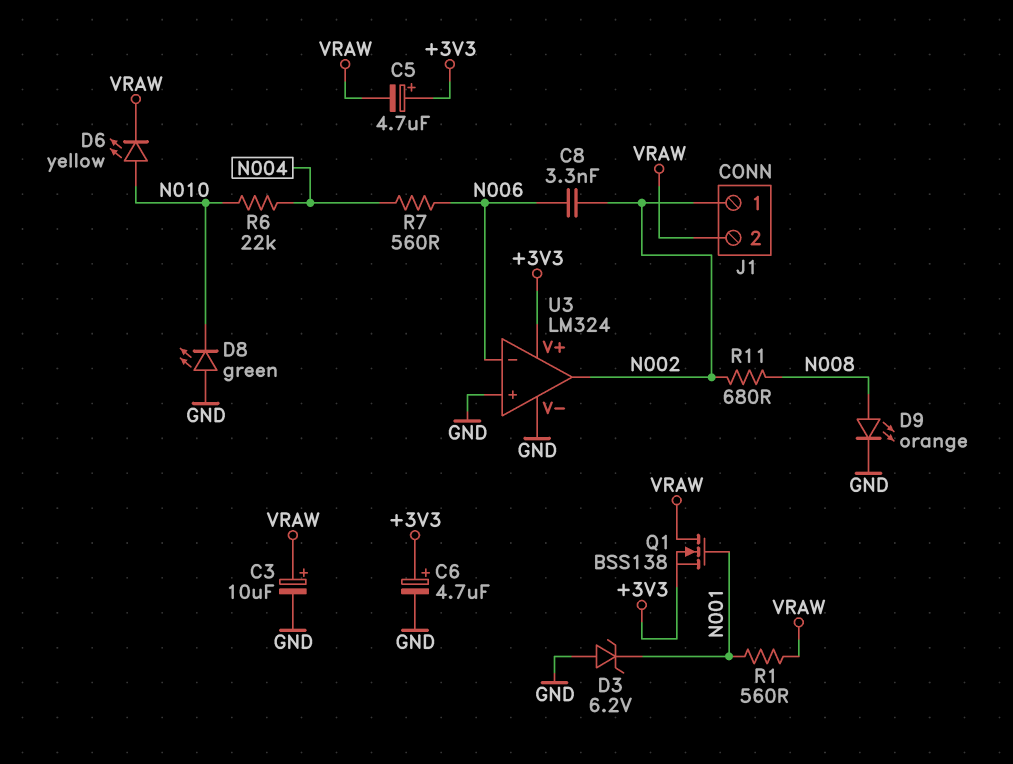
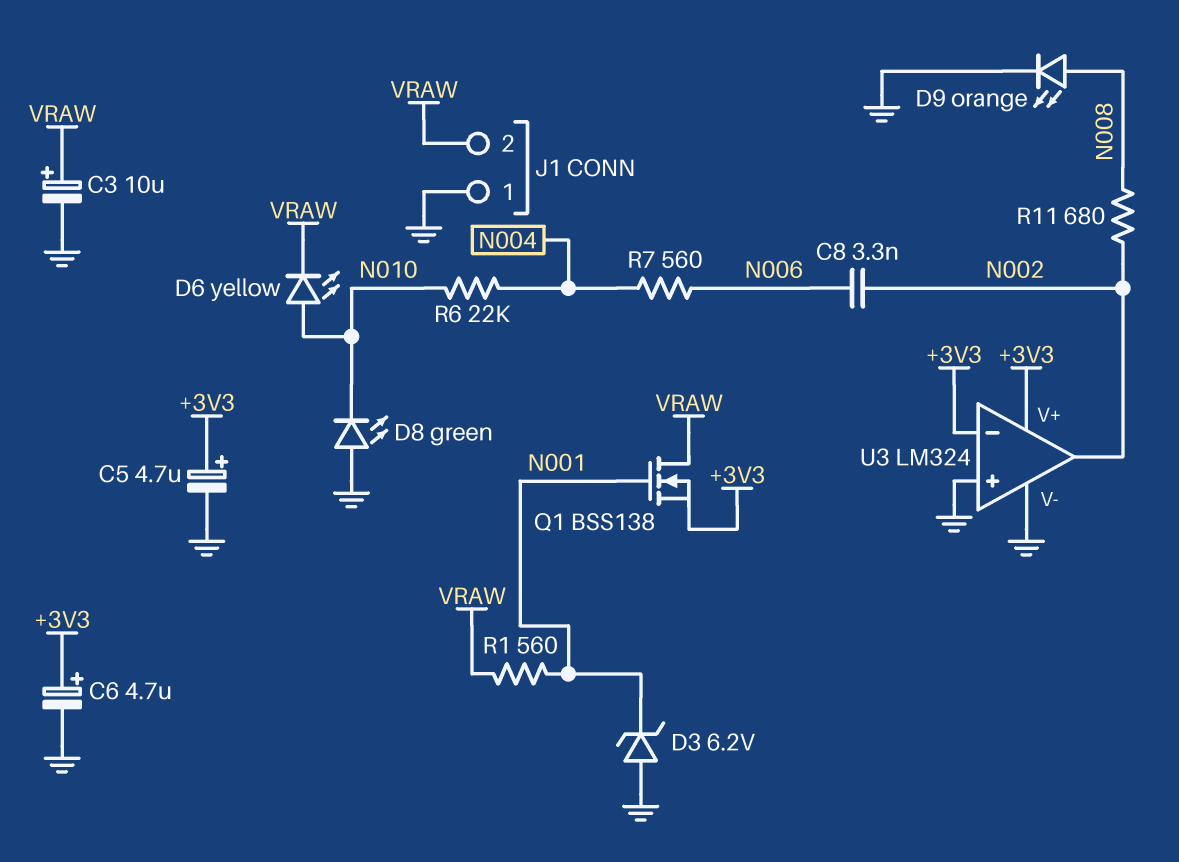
C5: 4.7uF (plus +3V3, minus VRAW) -> 4.7uF (plus +3V3, minus GND)
J1 pin 1: N002 -> GND
U3 pin in-: N006 -> +3V3

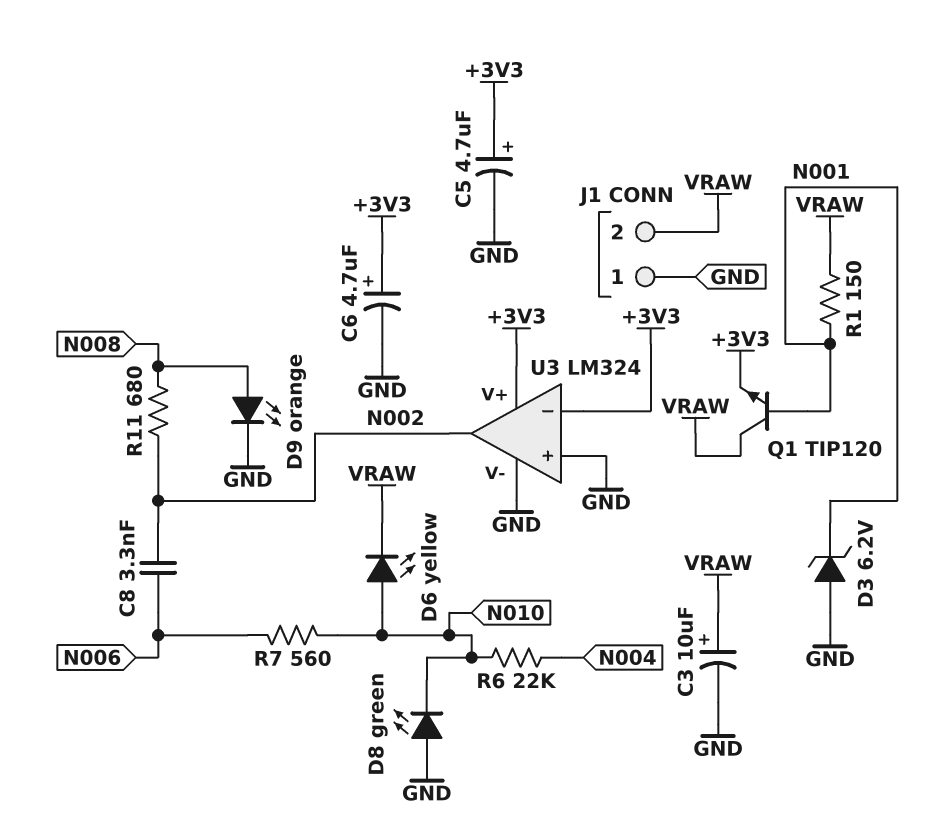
Q1: NMOS BSS138 (G N001, D VRAW, S +3V3) -> NPN TIP120 (B N001, C VRAW, E +3V3)
R1: 560 (N001, VRAW) -> 150 (N001, VRAW)
R7: 560 (N004, N006) -> 560 (N006, N010)

